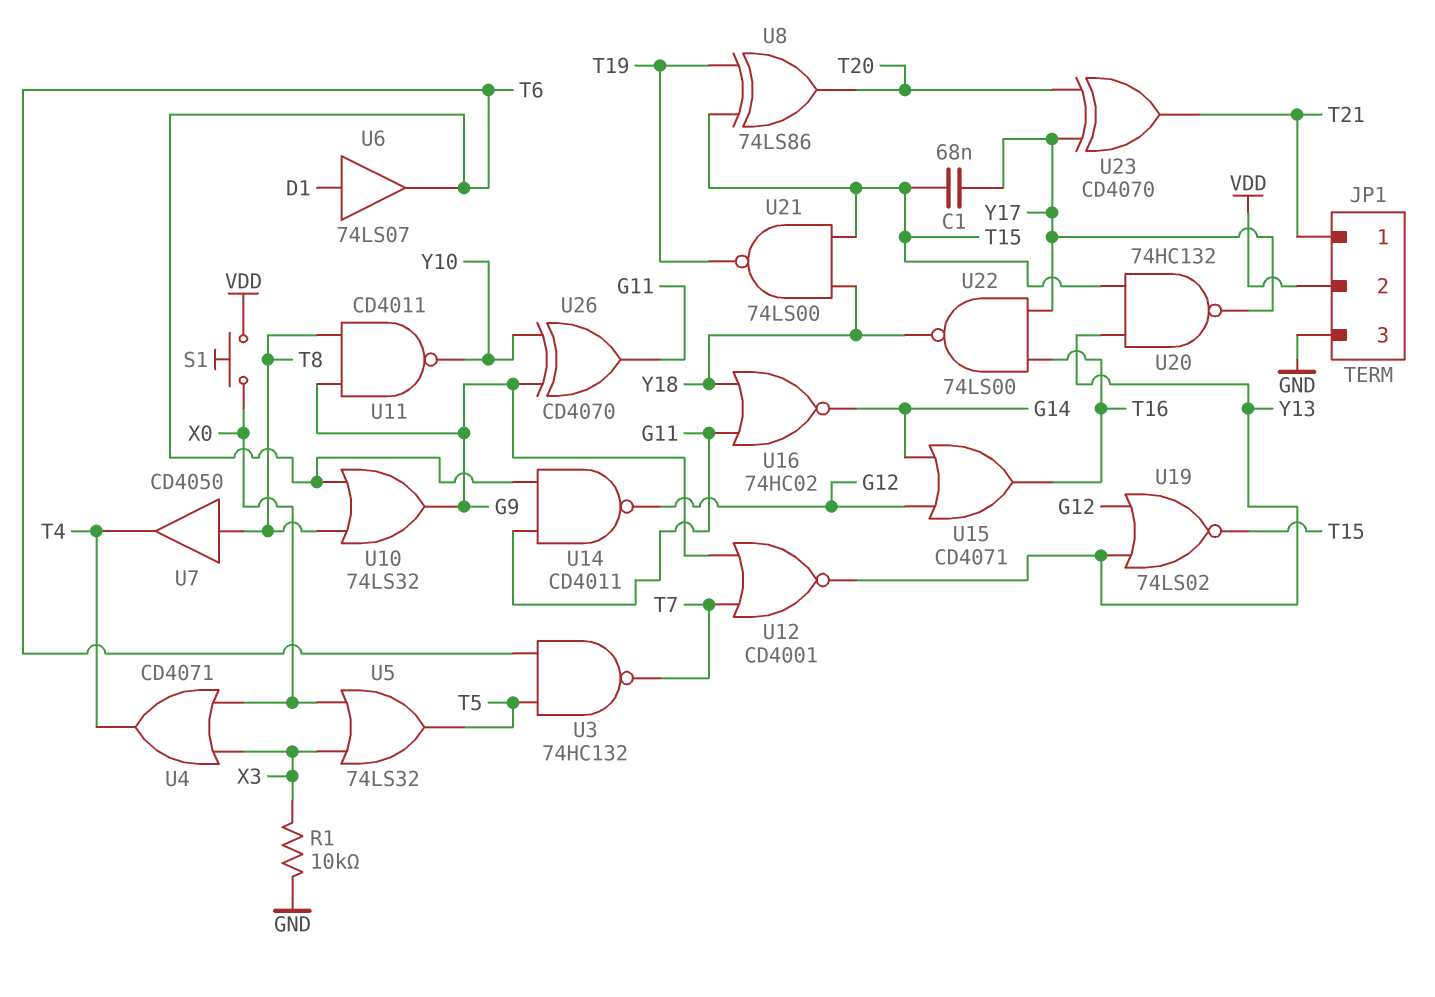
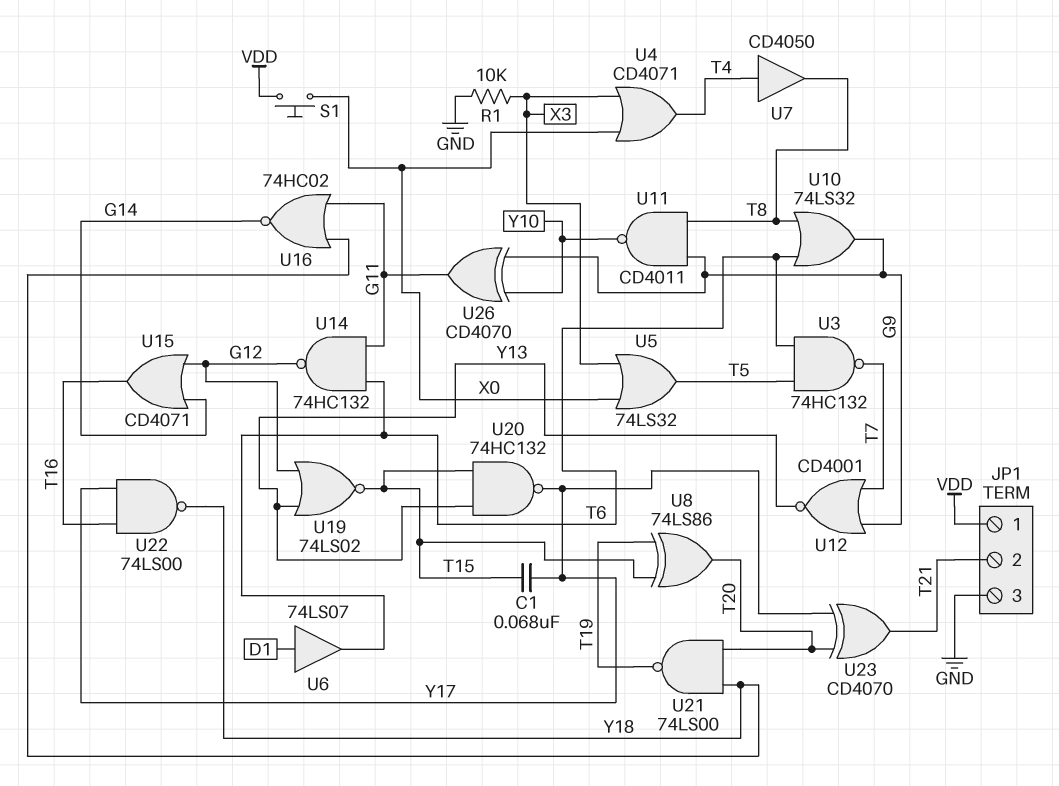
JP1 pin 1: T21 -> VDD
JP1 pin 2: VDD -> T21
U7: buffer CD4050 (in T8, out T4) -> buffer CD4050 (in T4, out T8)
U14: NAND CD4011 (in G11, in T6, out G12) -> NAND 74HC132 (in G11, in T6, out G12)
U21: NAND 74LS00 (in T15, in Y18, out T19) -> NAND 74LS00 (in T20, in Y18, out T19)

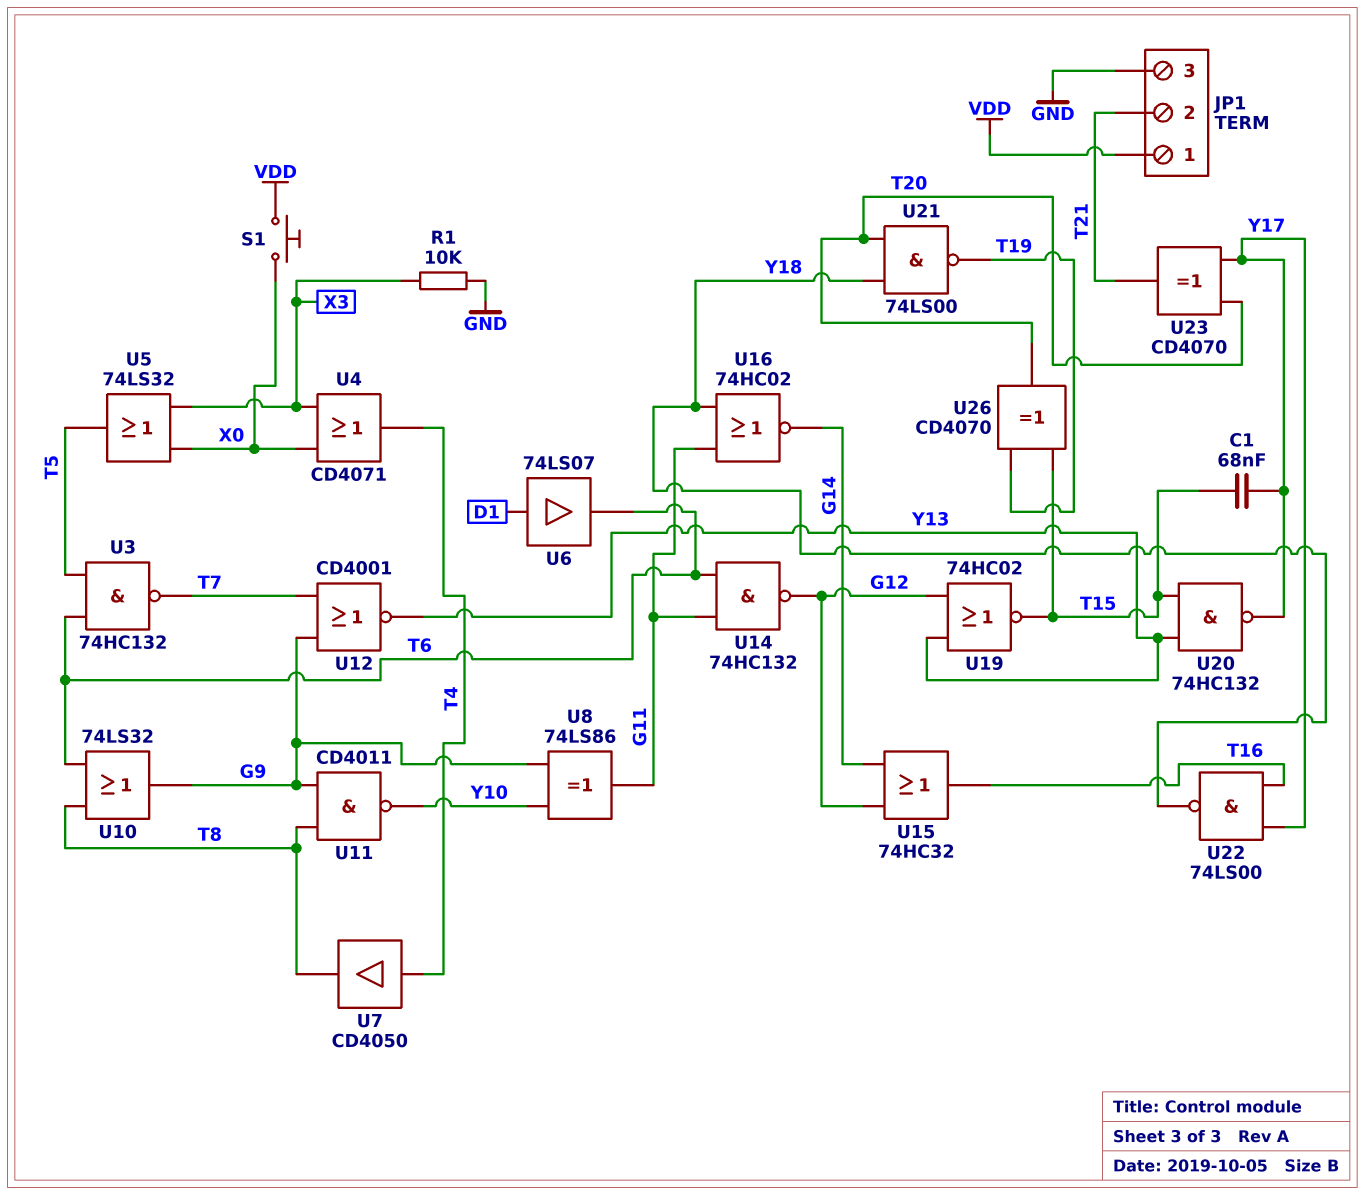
U8: XOR 74LS86 (in T15, in T19, out T20) -> XOR 74LS86 (in G9, in Y10, out G11)
U15: OR CD4071 (in G12, in G14, out T16) -> OR 74HC32 (in G12, in G14, out T16)
U19: NOR 74LS02 (in G12, in Y13, out T15) -> NOR 74HC02 (in G12, in Y13, out T15)
U26: XOR CD4070 (in G9, in Y10, out G11) -> XOR CD4070 (in T15, in T19, out T20)

